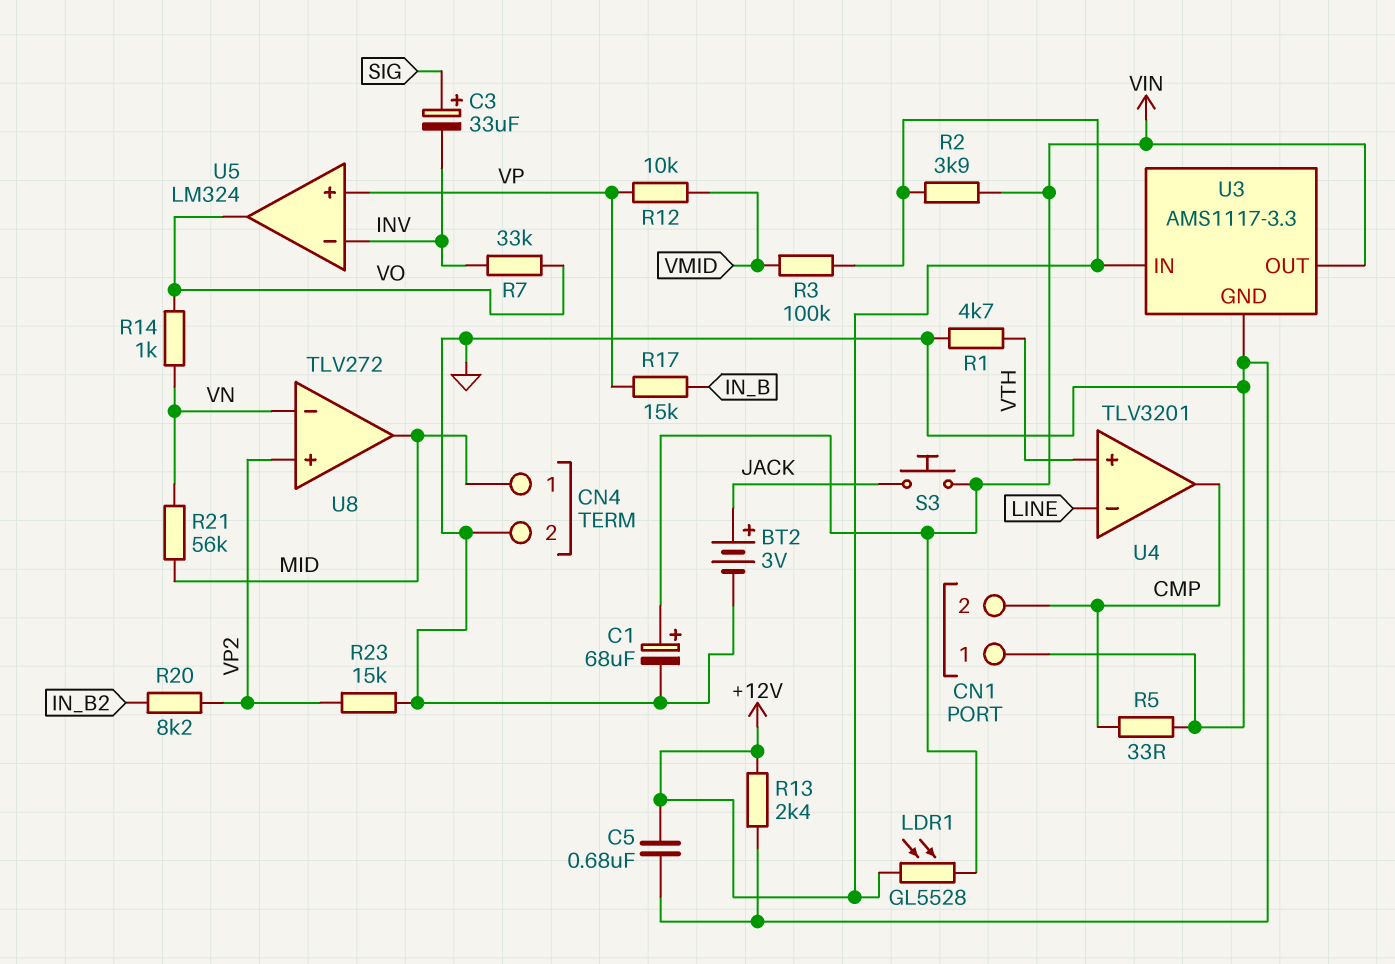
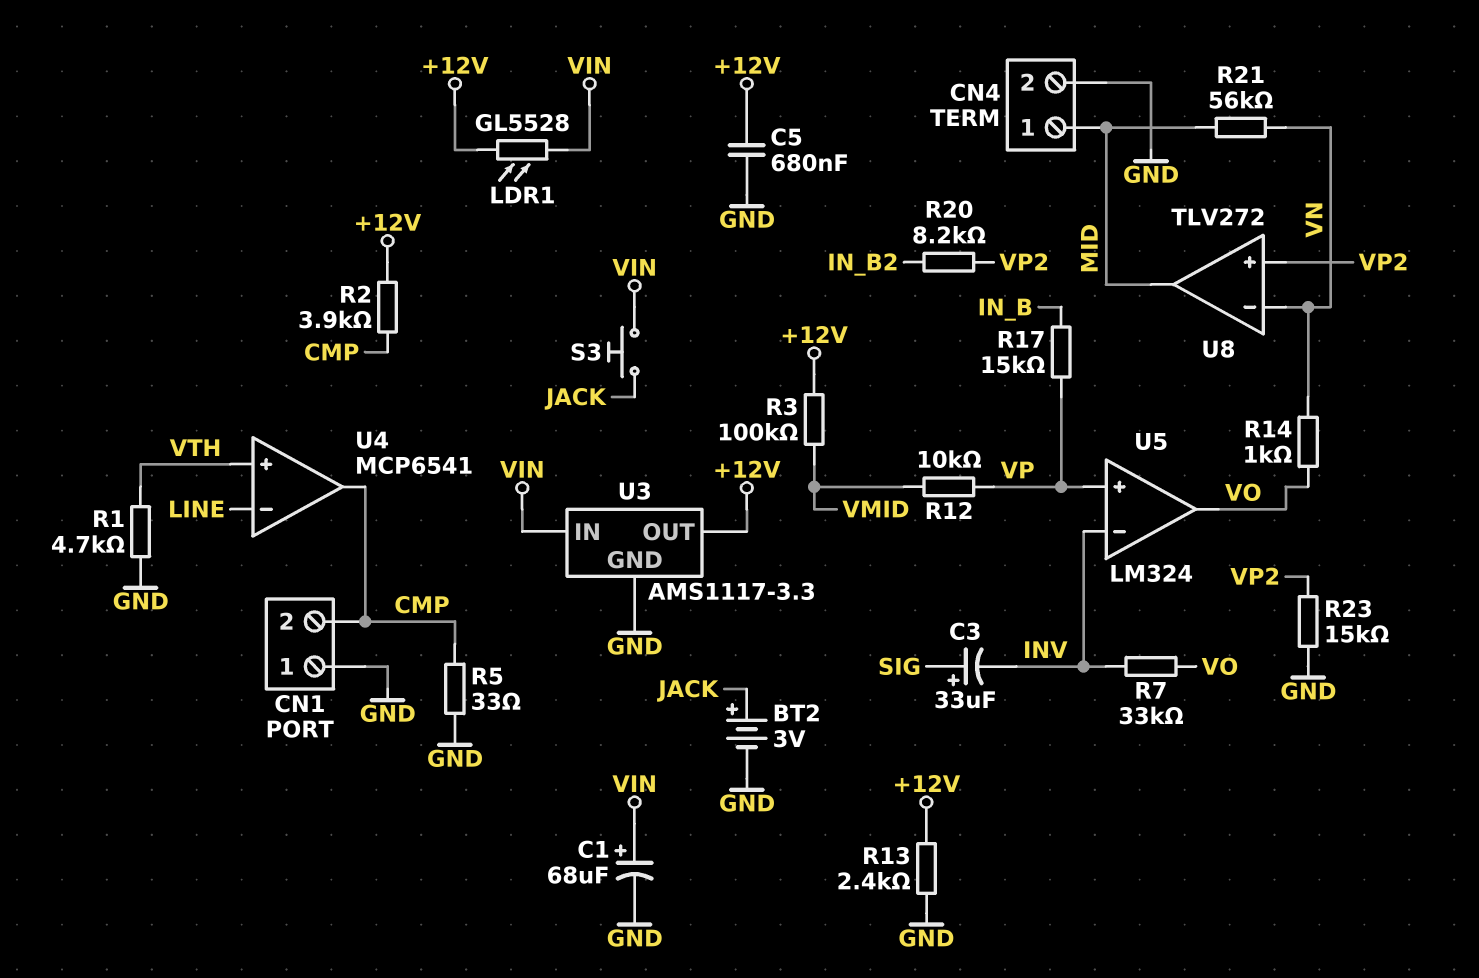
R2: 3.9k (+12V, VIN) -> 3.9k (+12V, CMP)
U3 pin IN: +12V -> VIN
U3 pin OUT: VIN -> +12V
U4: TLV3201 -> MCP6541

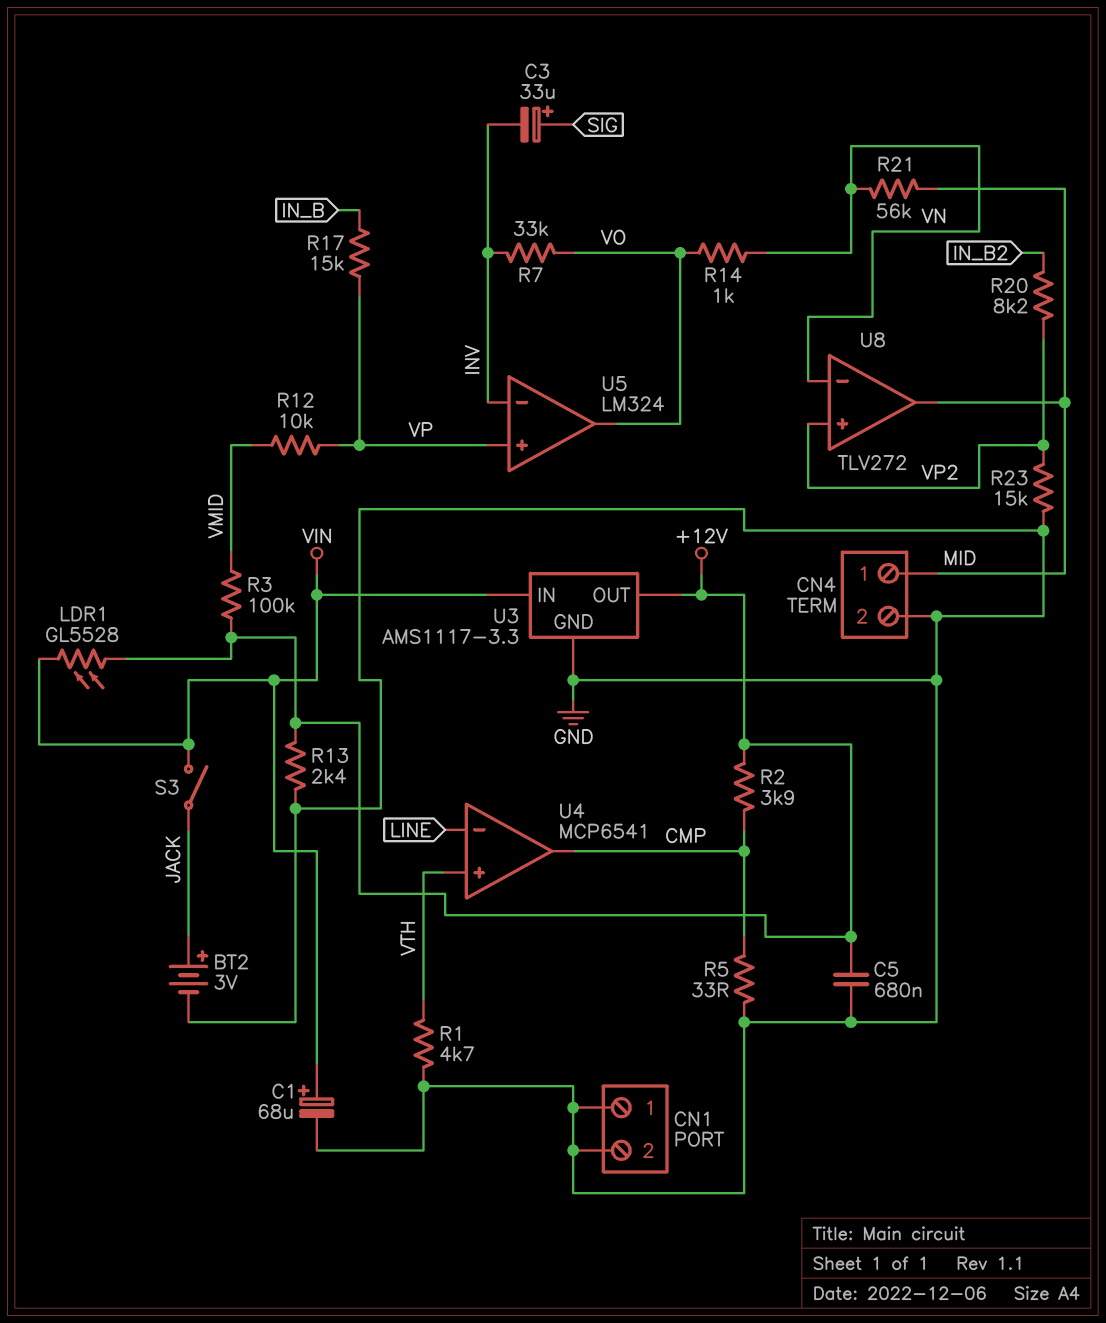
CN1 pin 2: CMP -> GND
S3: button (JACK, VIN) -> switch (JACK, VIN)

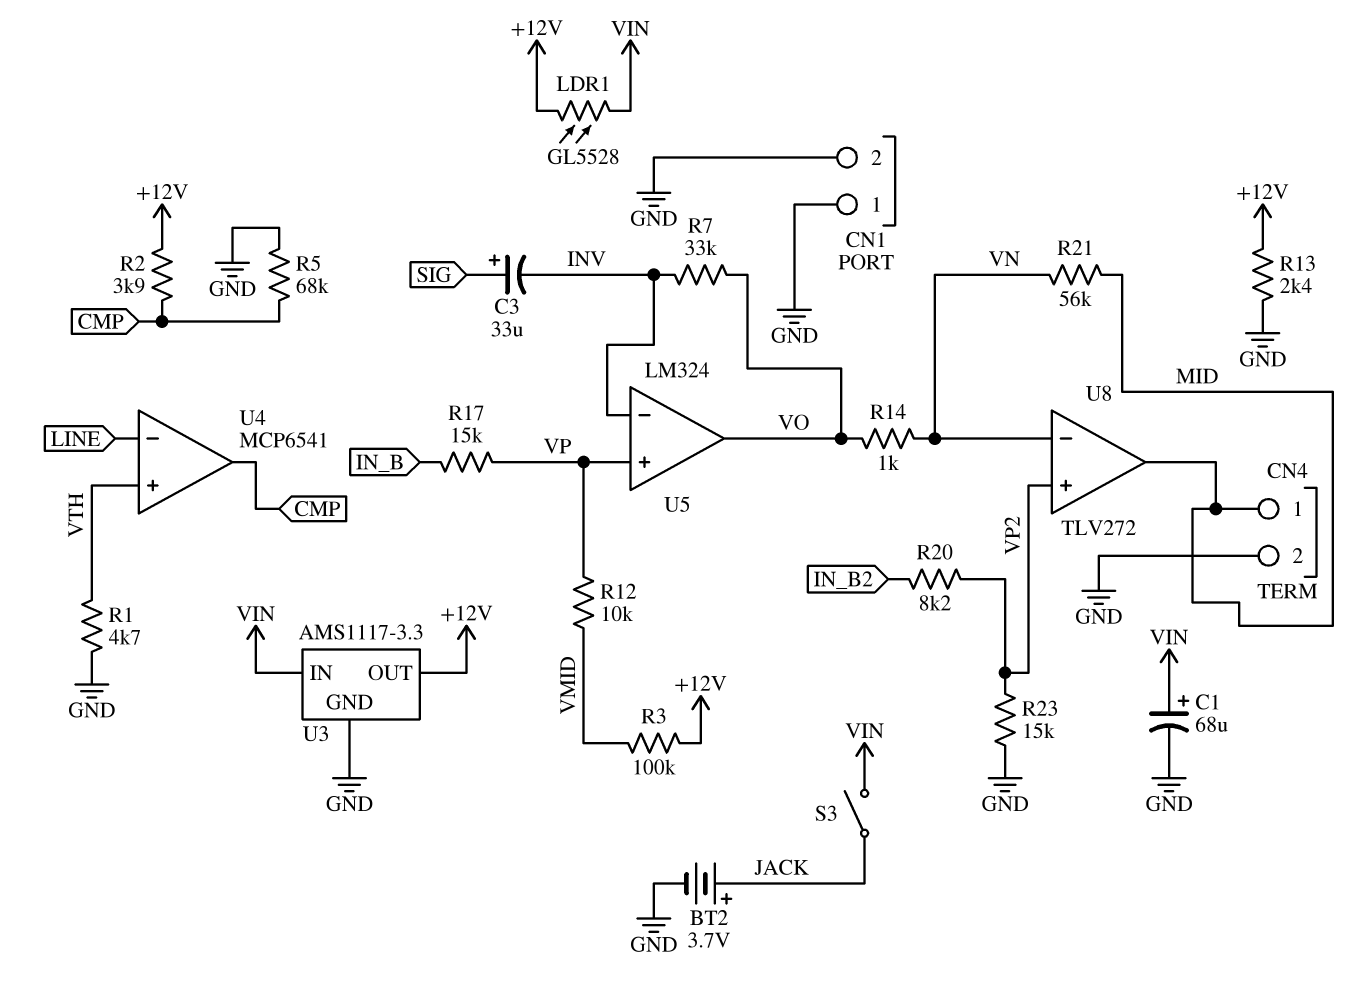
BT2: 3V (plus JACK, minus GND) -> 3.7V (plus JACK, minus GND)
C5: 680nF (+12V, GND) -> none
R5: 33 (CMP, GND) -> 68k (CMP, GND)

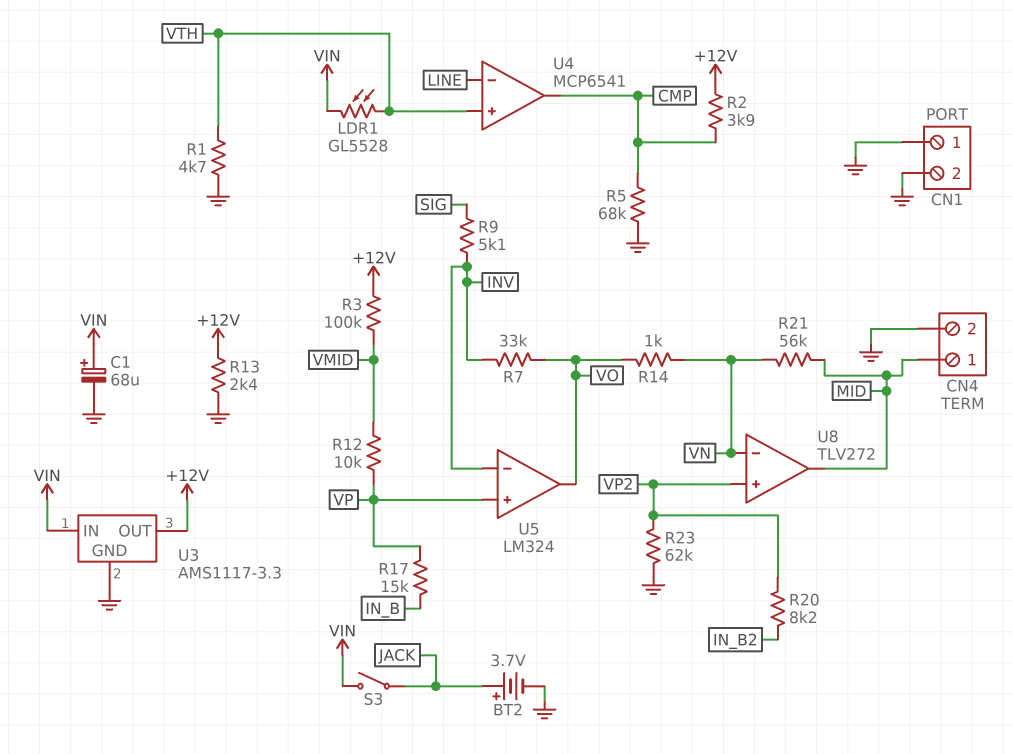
C3: 33uF (plus SIG, minus INV) -> none
LDR1: GL5528 (+12V, VIN) -> GL5528 (VIN, VTH)
R9: none -> 5.1k (INV, SIG)
R23: 15k (GND, VP2) -> 62k (GND, VP2)

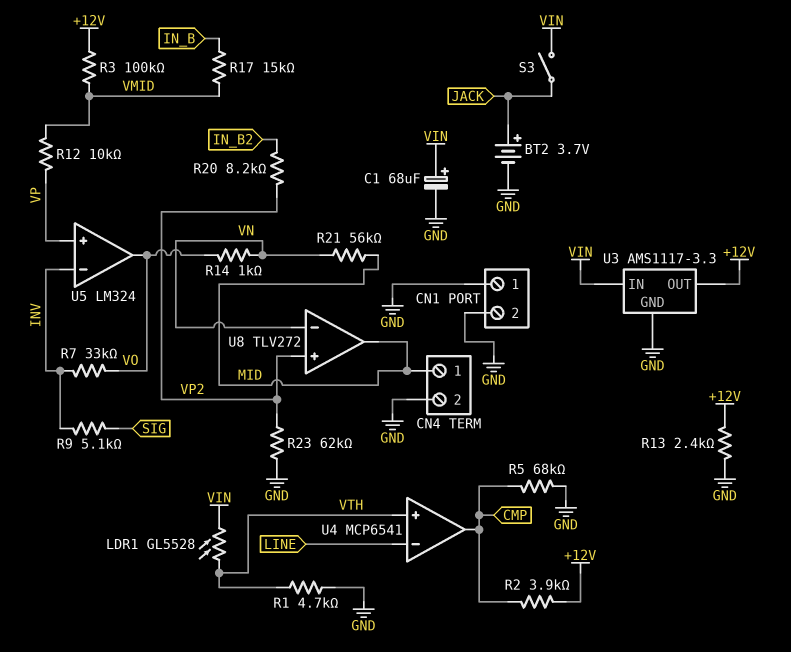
R17: 15k (IN_B, VP) -> 15k (IN_B, VMID)

